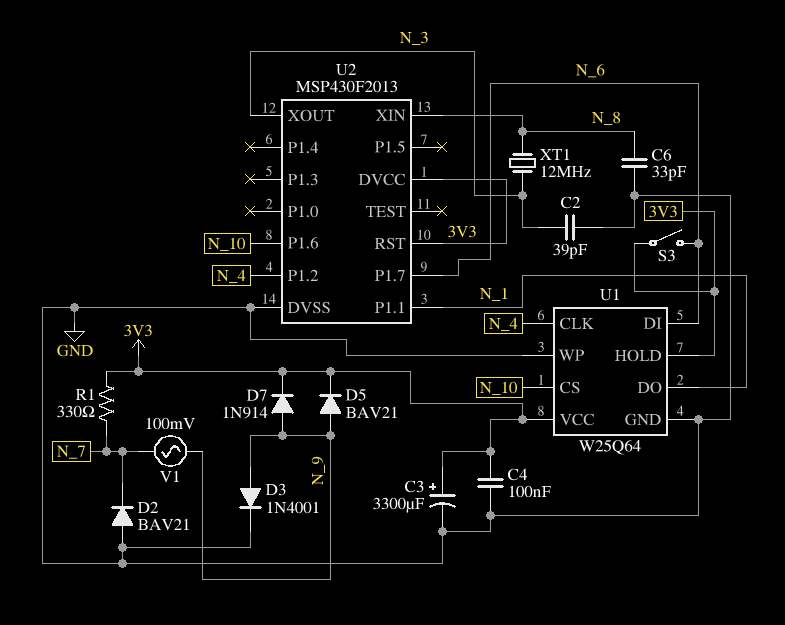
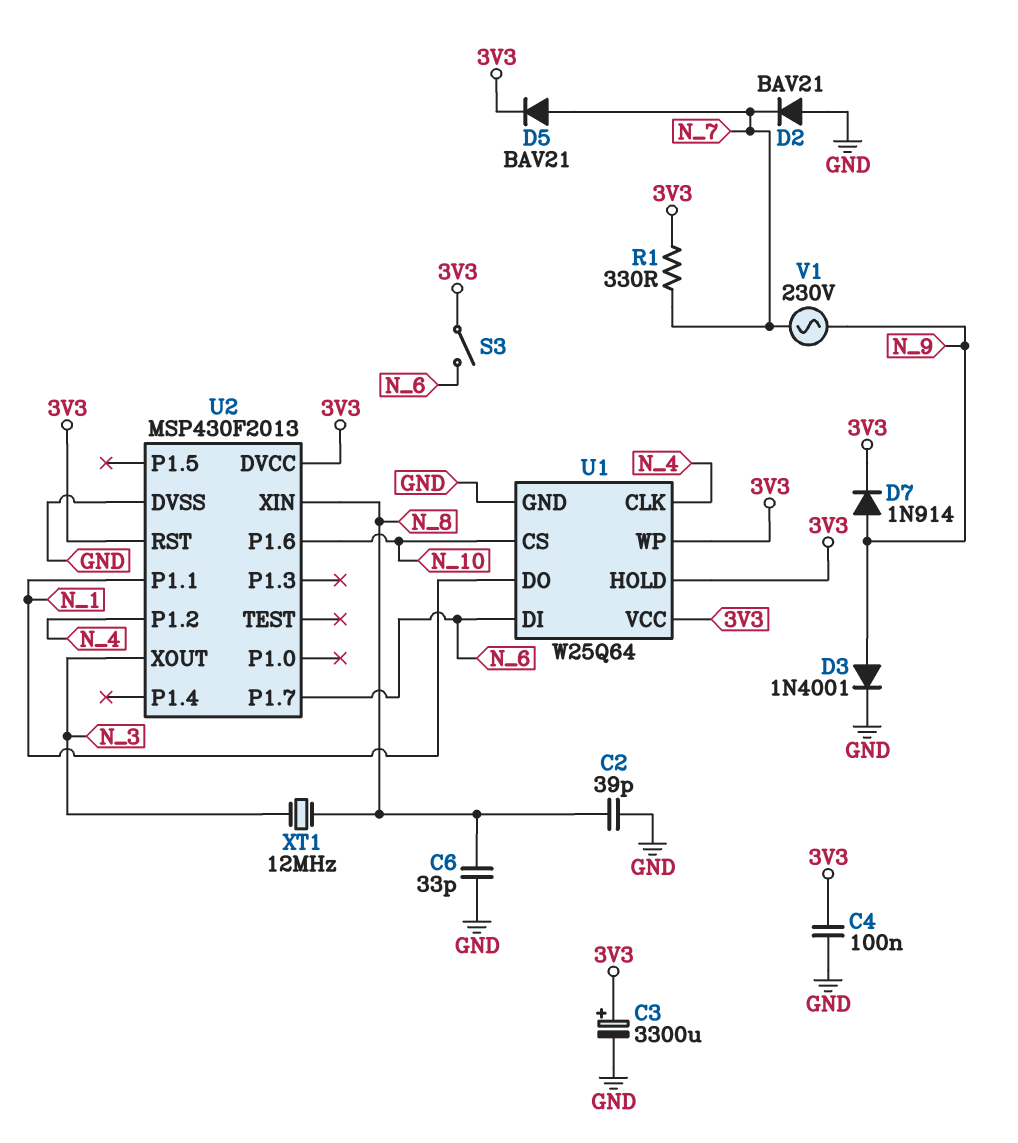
C2: 39pF (GND, N_3) -> 39pF (GND, N_8)
D5: diode BAV21 (A N_9, K 3V3) -> diode BAV21 (A N_7, K 3V3)
U1 pin WP: GND -> 3V3
V1: AC 100mV (N_7, N_9) -> AC 230V (N_7, N_9)

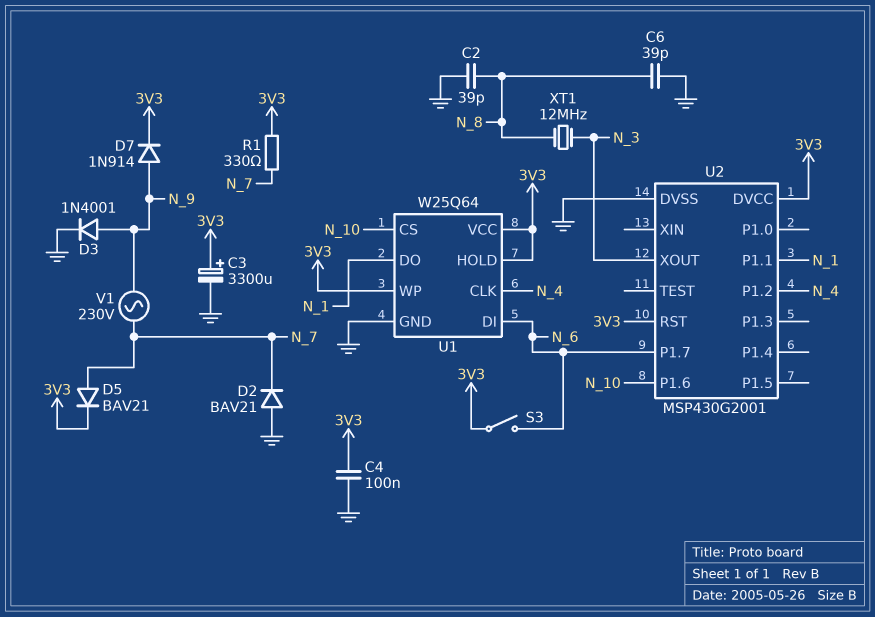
C6: 33pF (GND, N_8) -> 39pF (GND, N_8)
U2: MSP430F2013 -> MSP430G2001
U2 pin XIN: N_8 -> none

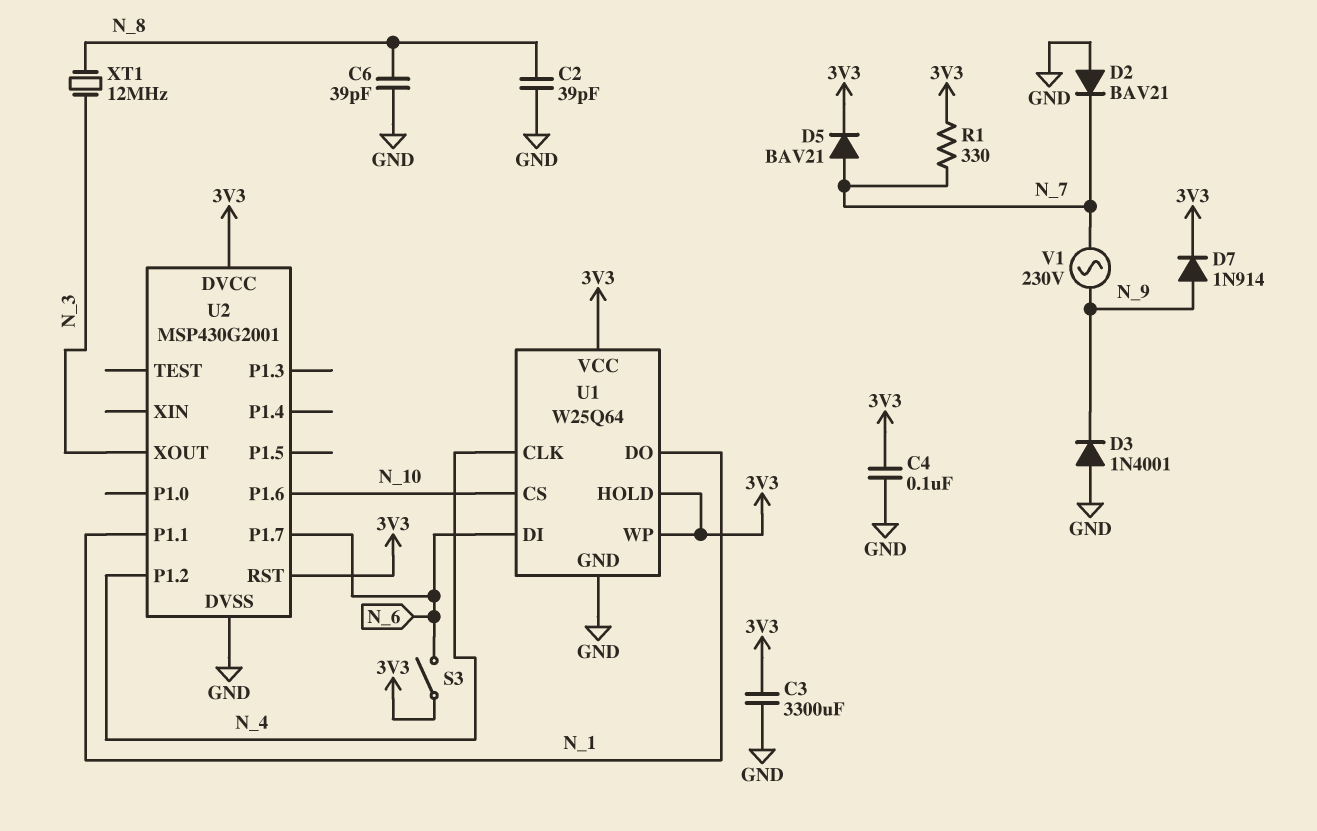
C3: 3300uF (plus 3V3, minus GND) -> 3300uF (3V3, GND)
D3: diode 1N4001 (A N_9, K GND) -> diode 1N4001 (A GND, K N_9)

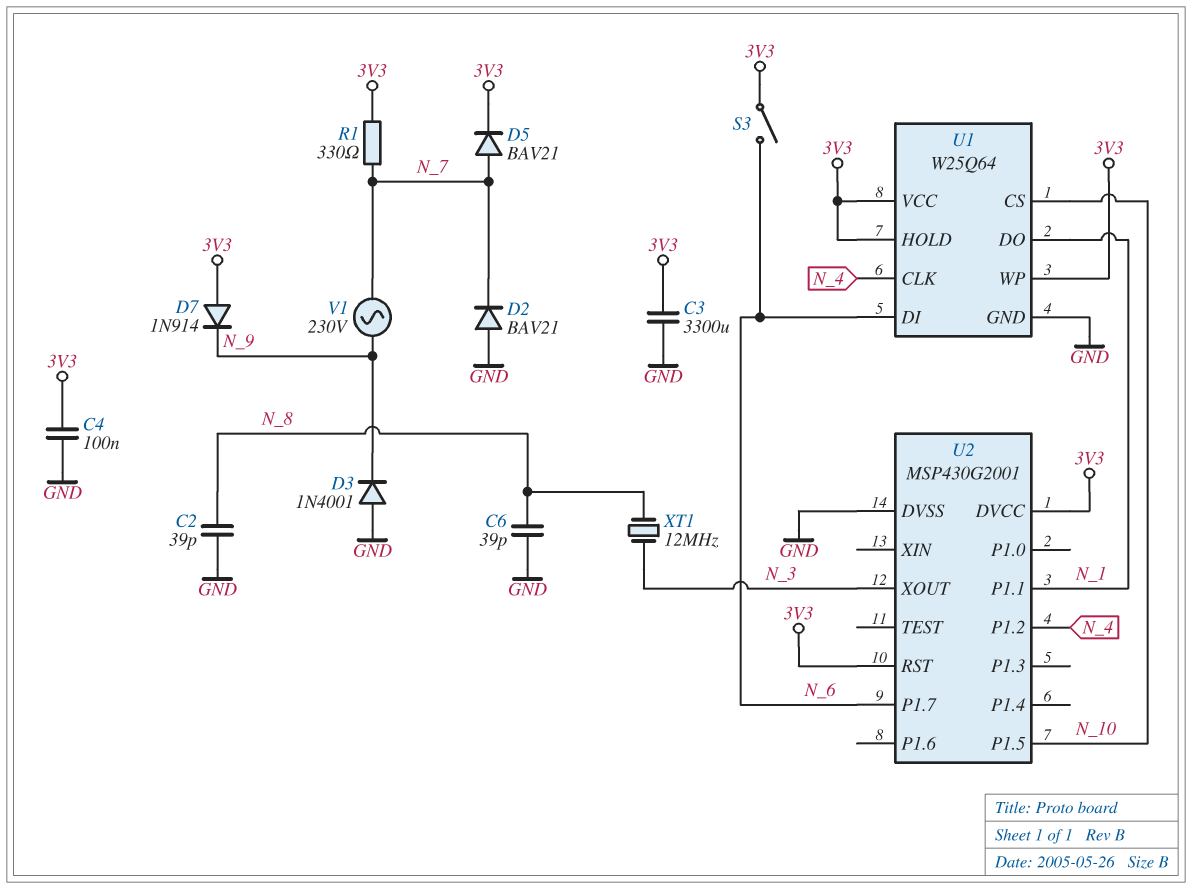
D7: diode 1N914 (A N_9, K 3V3) -> diode 1N914 (A 3V3, K N_9)
U2 pin P1.5: none -> N_10
U2 pin P1.6: N_10 -> none

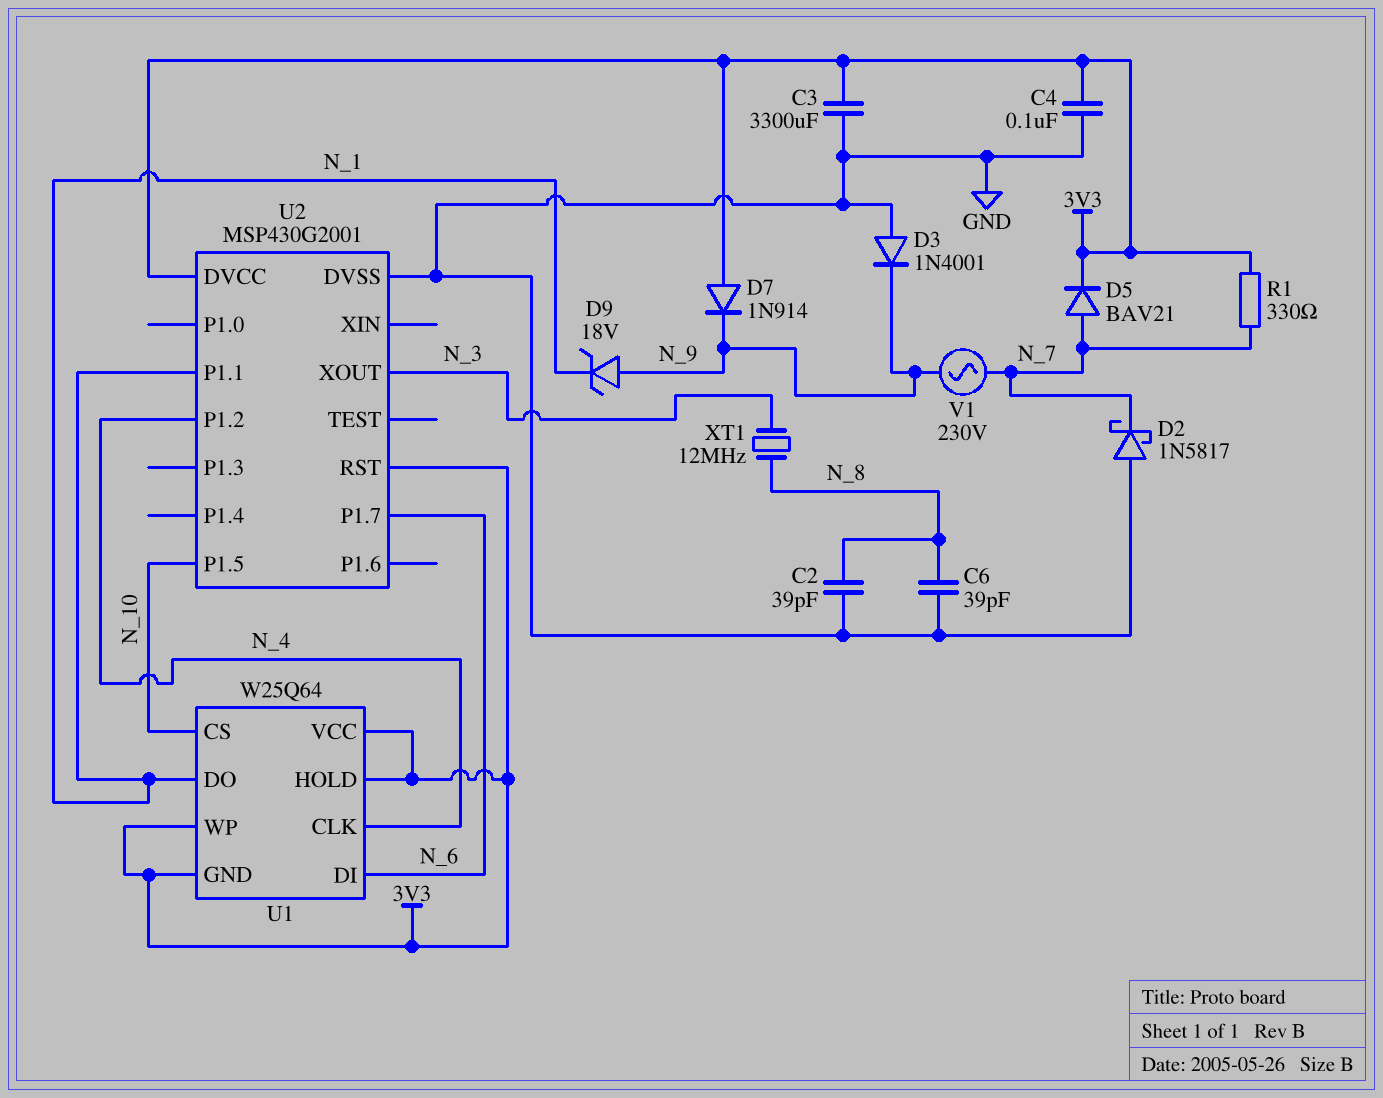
D2: diode BAV21 (A GND, K N_7) -> schottky 1N5817 (A GND, K N_7)
D9: none -> zener 18V (A N_9, K N_1)
S3: switch (3V3, N_6) -> none
U1 pin GND: GND -> 3V3

